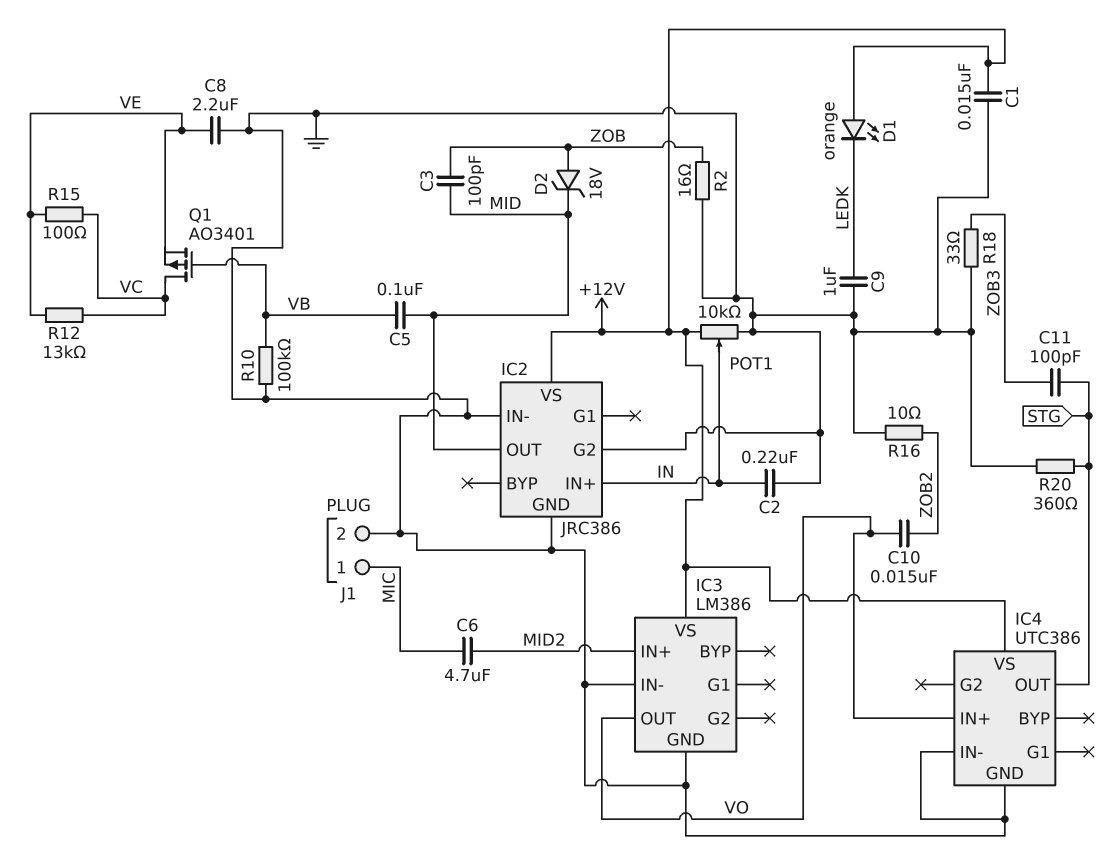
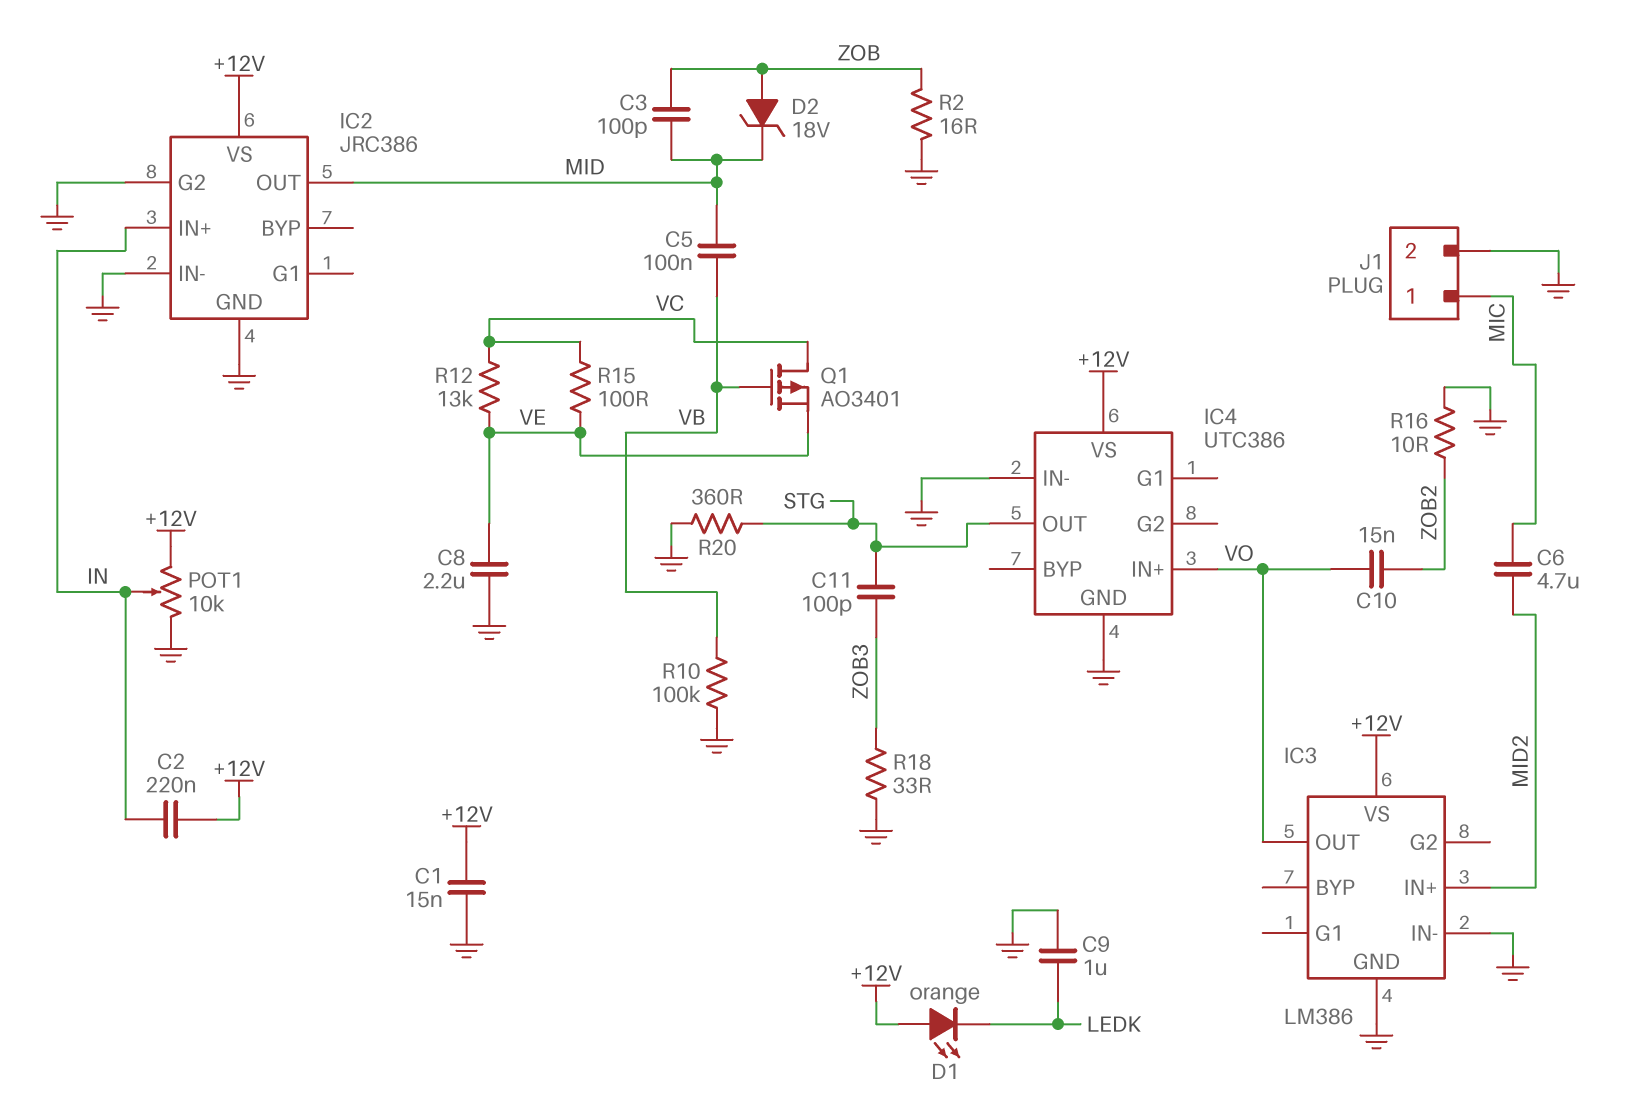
C2: 220nF (GND, IN) -> 220nF (+12V, IN)

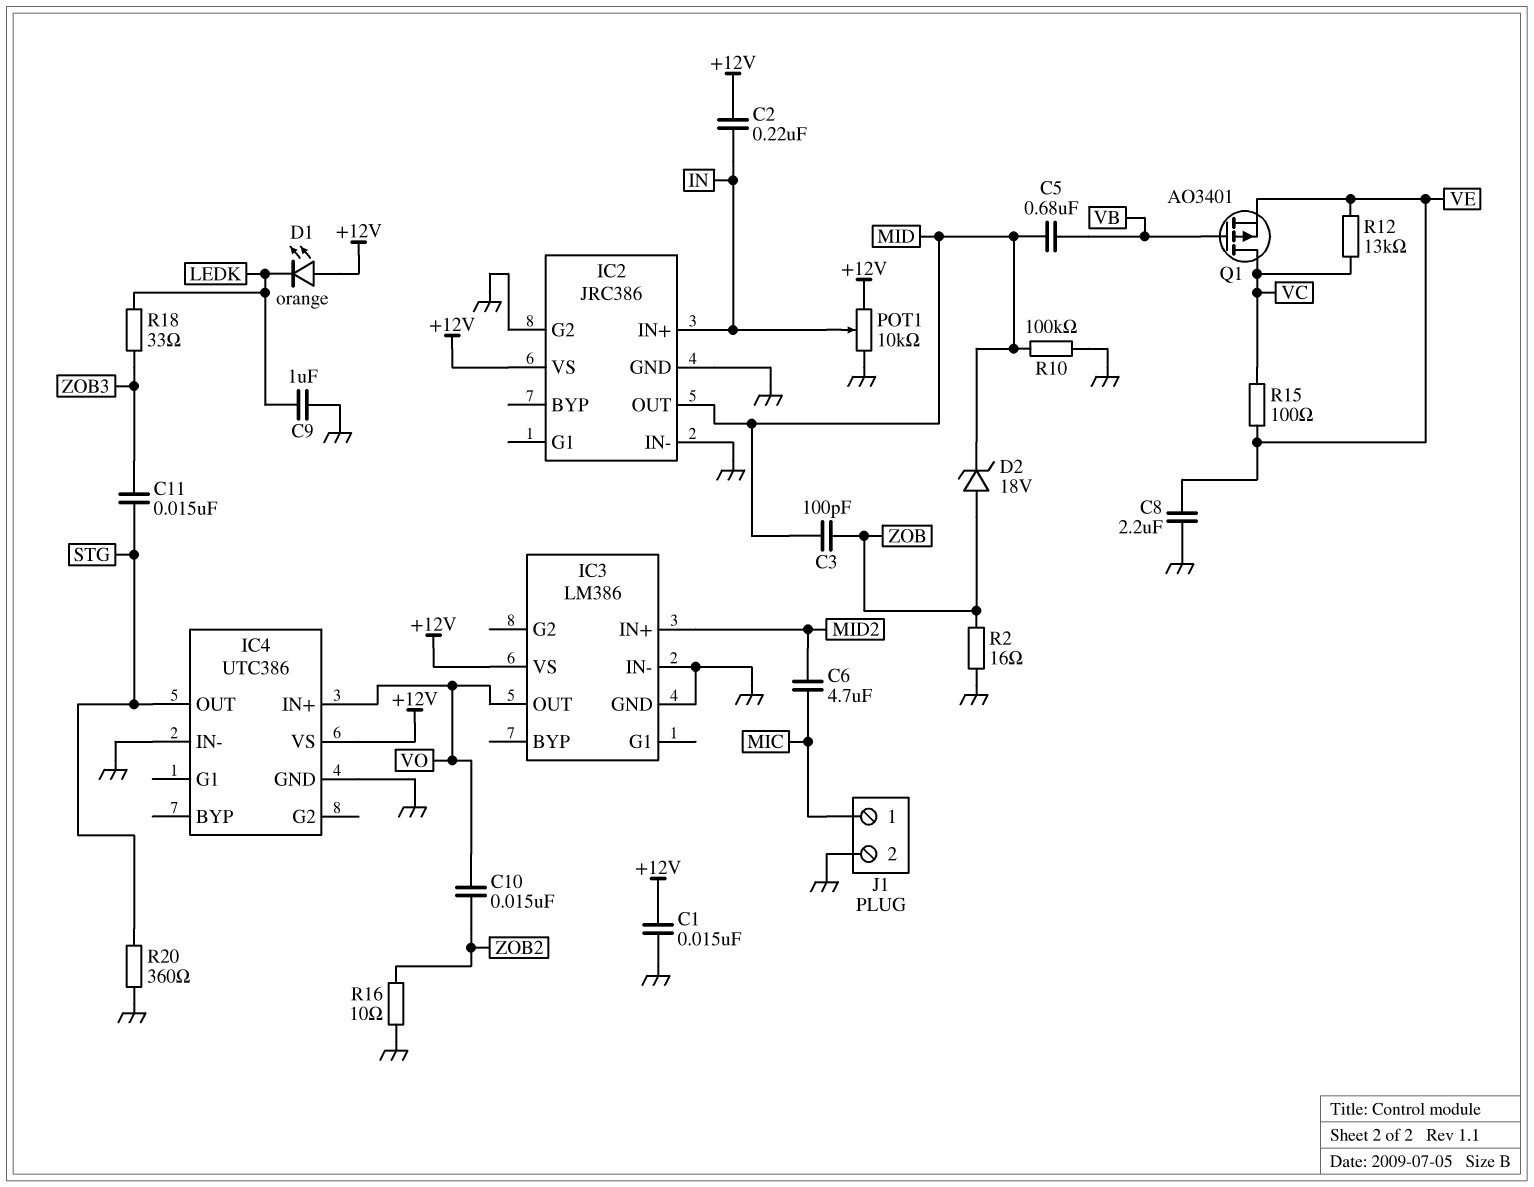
C5: 100nF (MID, VB) -> 680nF (MID, VB)
C11: 100pF (STG, ZOB3) -> 15nF (STG, ZOB3)
R10: 100k (GND, VB) -> 100k (GND, MID)
R18: 33 (GND, ZOB3) -> 33 (LEDK, ZOB3)

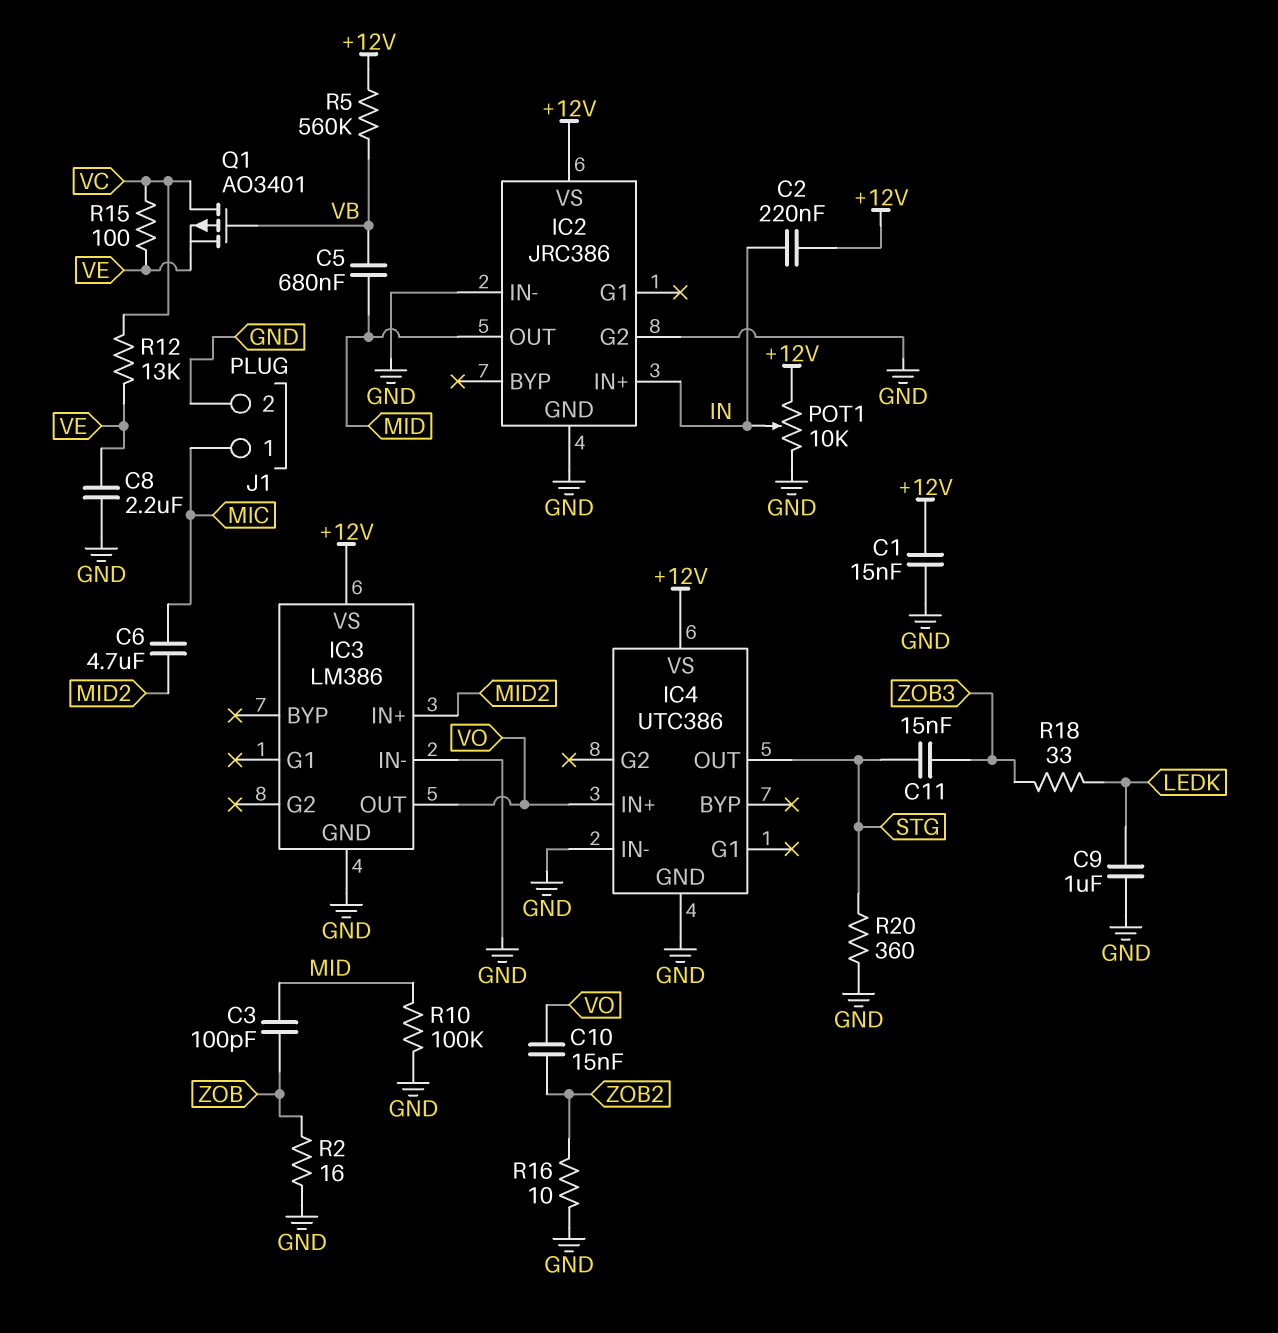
D1: LED orange (A +12V, K LEDK) -> none
D2: zener 18V (A ZOB, K MID) -> none
R5: none -> 560k (+12V, VB)

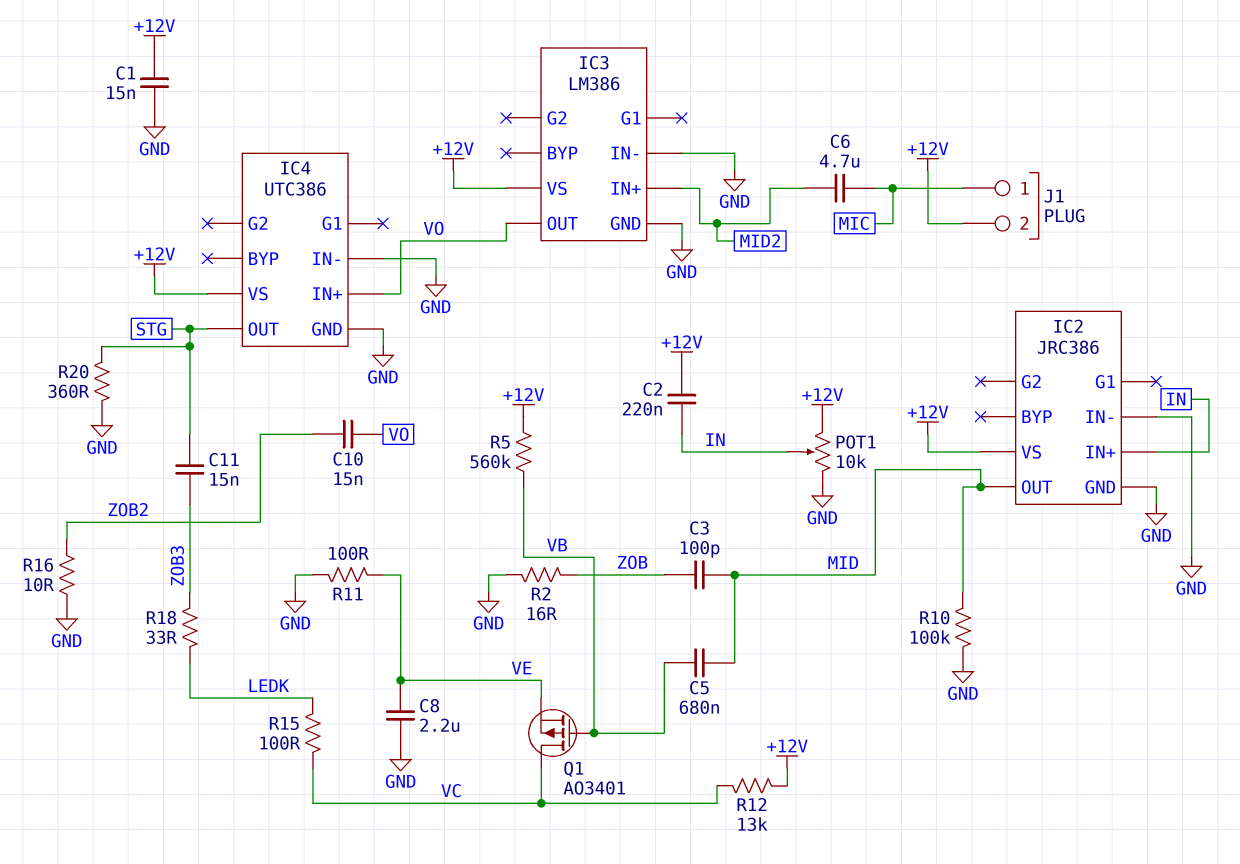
C9: 1uF (GND, LEDK) -> none
IC2 pin G2: GND -> none
J1 pin 2: GND -> +12V
R11: none -> 100 (GND, VE)
R12: 13k (VC, VE) -> 13k (+12V, VC)
R15: 100 (VC, VE) -> 100 (LEDK, VC)

